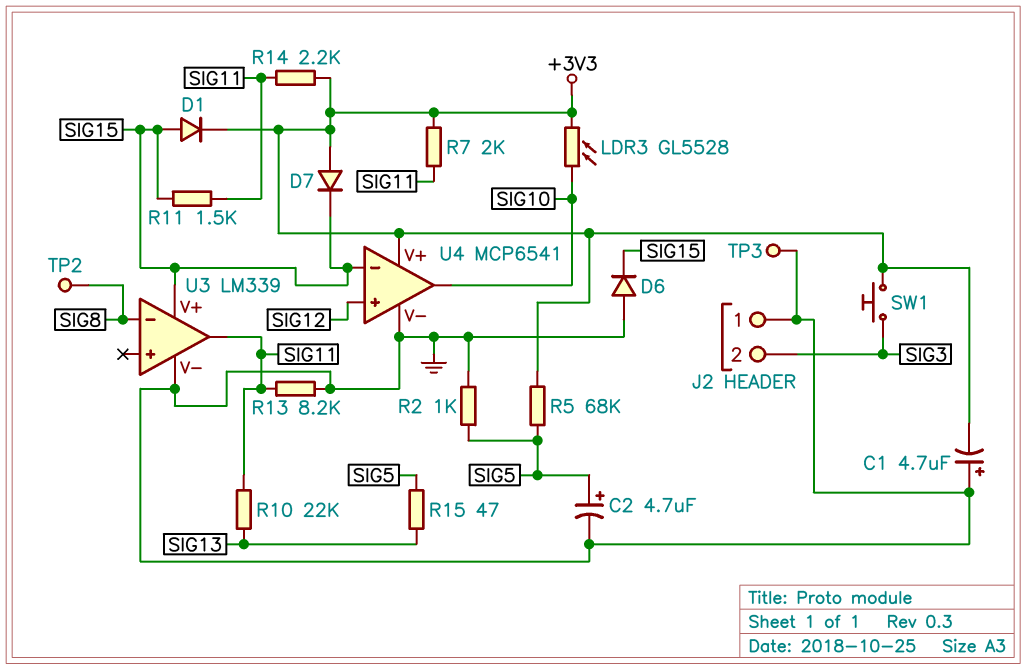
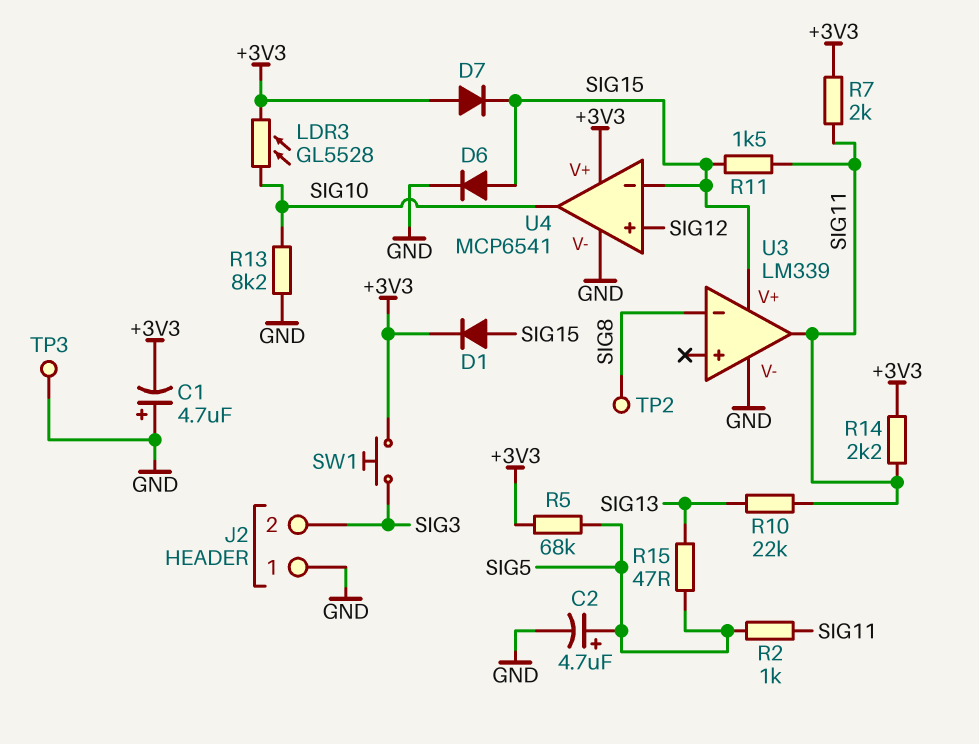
D6: diode (A GND, K SIG15) -> diode (A SIG15, K GND)
R2: 1k (GND, SIG5) -> 1k (SIG5, SIG11)
R13: 8.2k (GND, SIG11) -> 8.2k (GND, SIG10)

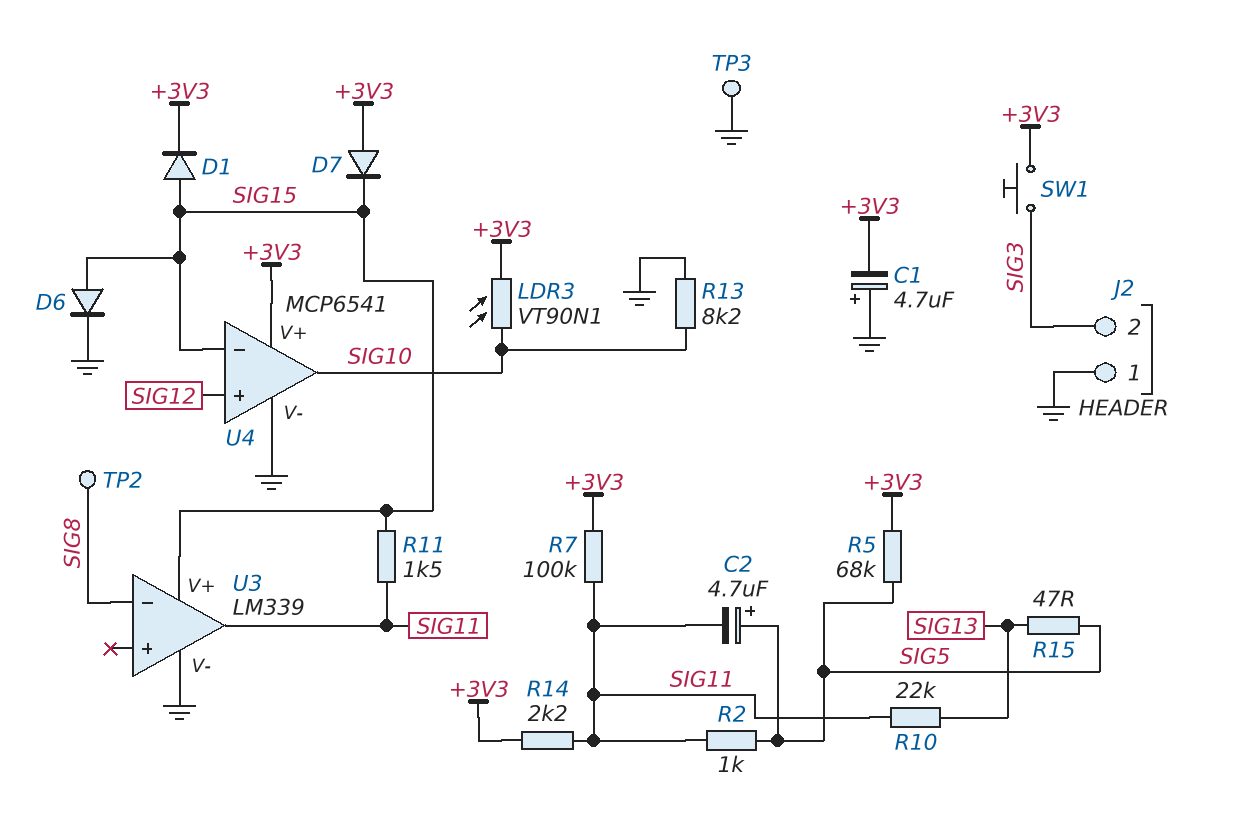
C2: 4.7uF (plus SIG5, minus GND) -> 4.7uF (plus SIG5, minus SIG11)
LDR3: GL5528 (+3V3, SIG10) -> VT90N1 (+3V3, SIG10)
R7: 2k (+3V3, SIG11) -> 100k (+3V3, SIG11)

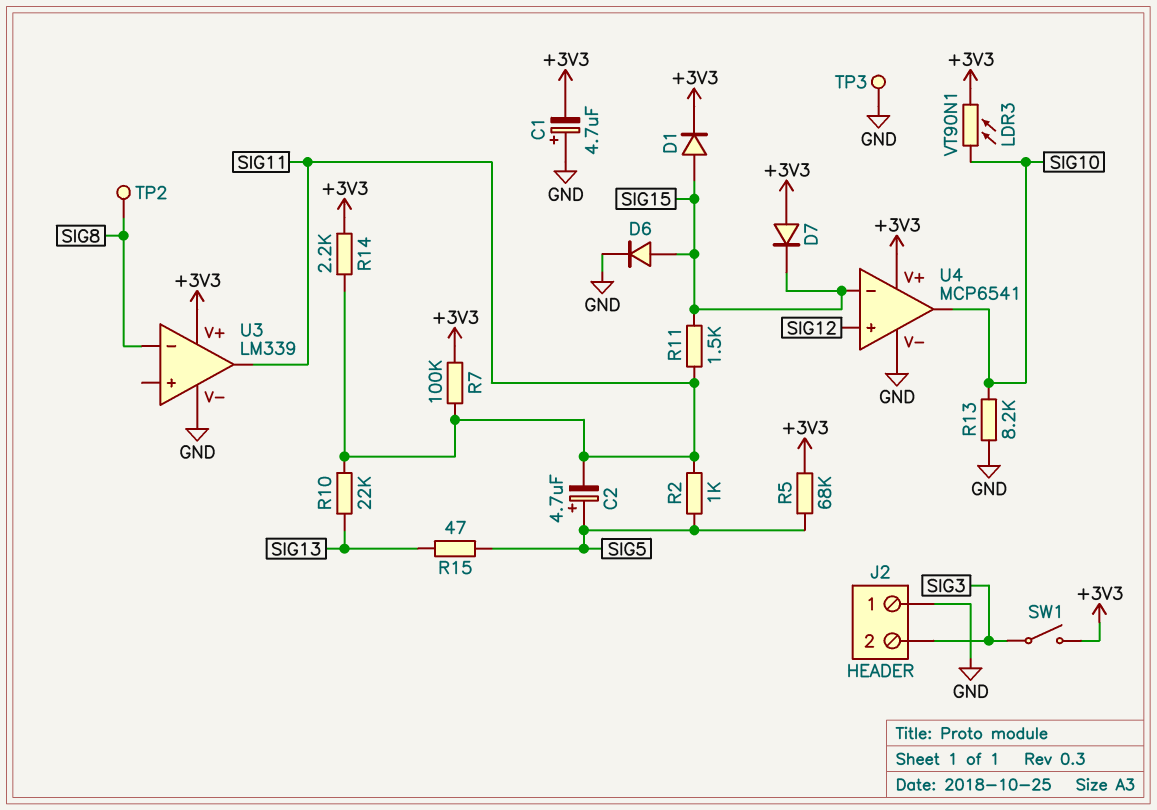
SW1: button (+3V3, SIG3) -> switch (+3V3, SIG3)
U3 pin V+: SIG15 -> +3V3

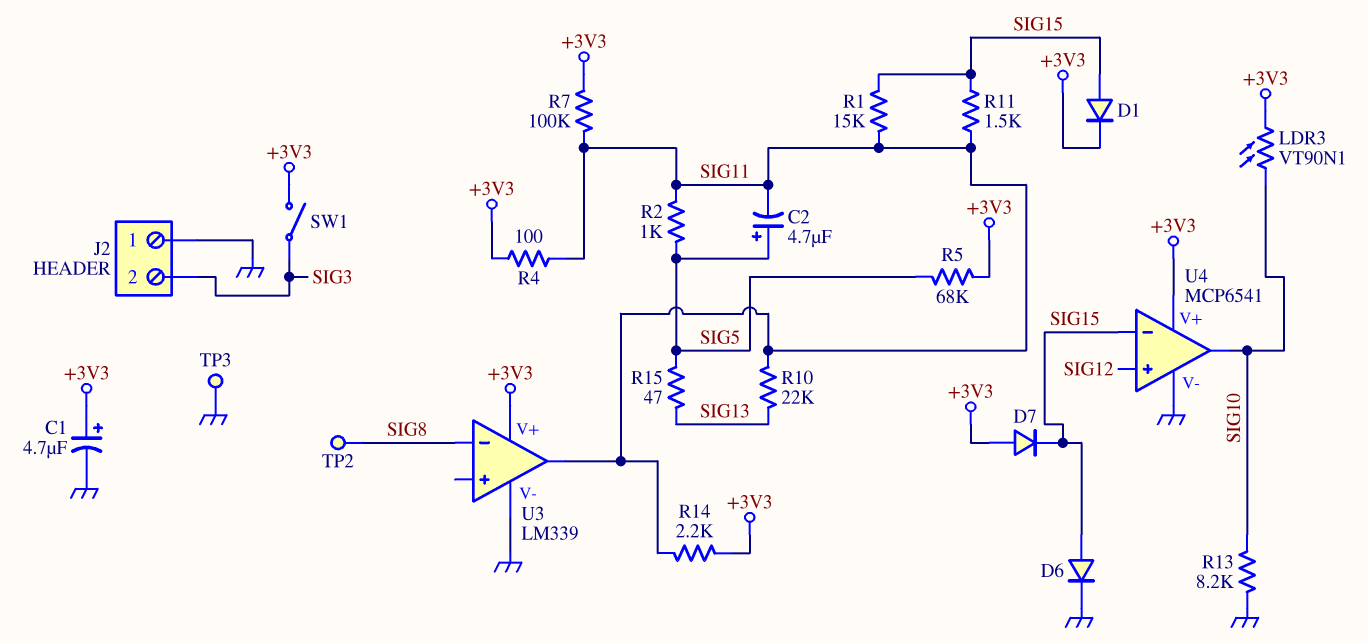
C1: 4.7uF (plus GND, minus +3V3) -> 4.7uF (plus +3V3, minus GND)
R1: none -> 15k (SIG11, SIG15)
R4: none -> 100 (+3V3, SIG11)

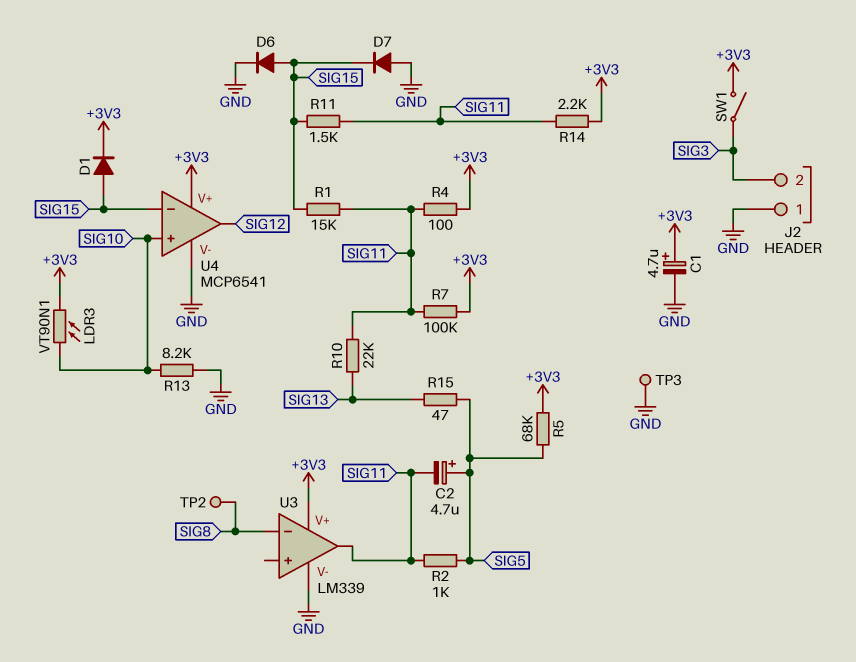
D7: diode (A +3V3, K SIG15) -> diode (A GND, K SIG15)
U4 pin in+: SIG12 -> SIG10
U4 pin out: SIG10 -> SIG12

